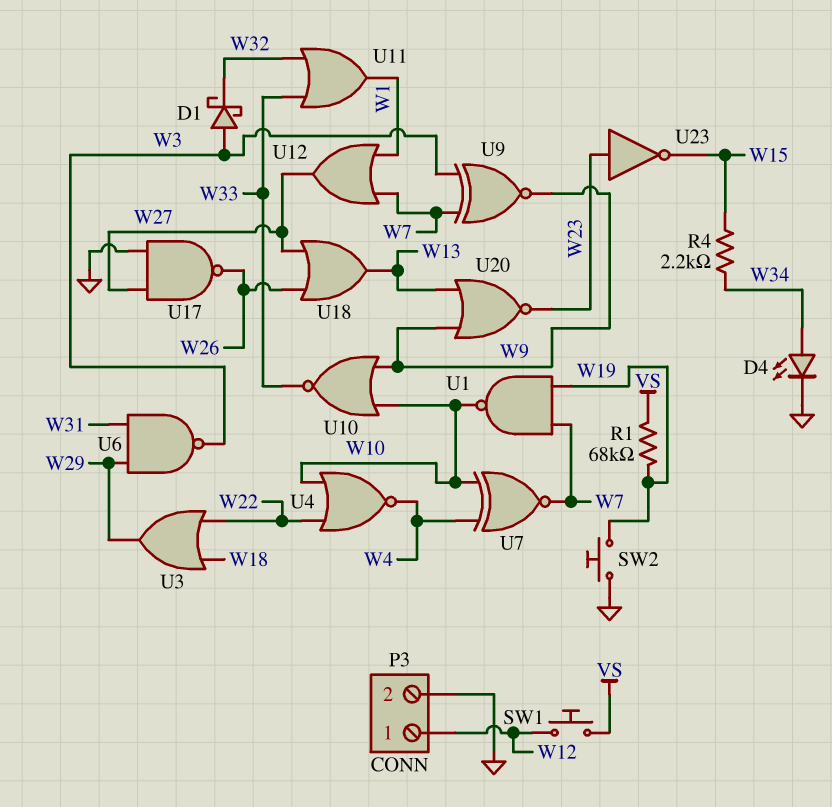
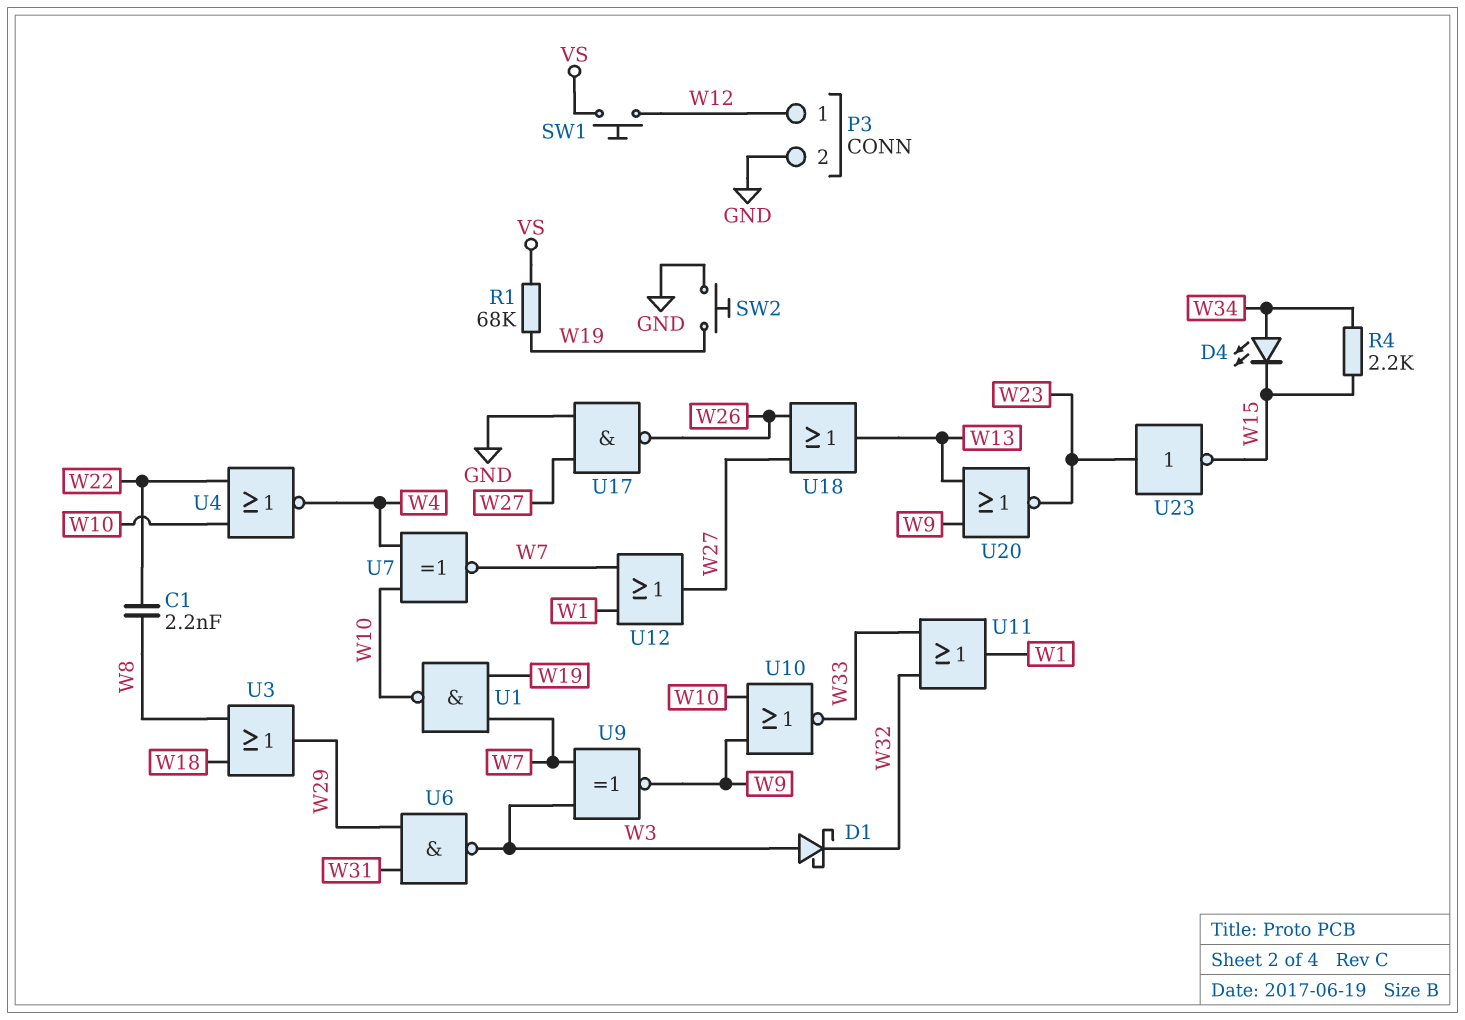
C1: none -> 2.2nF (W8, W22)
D4: LED (A W34, K GND) -> LED (A W34, K W15)
U3: OR (in W18, in W22, out W29) -> OR (in W8, in W18, out W29)

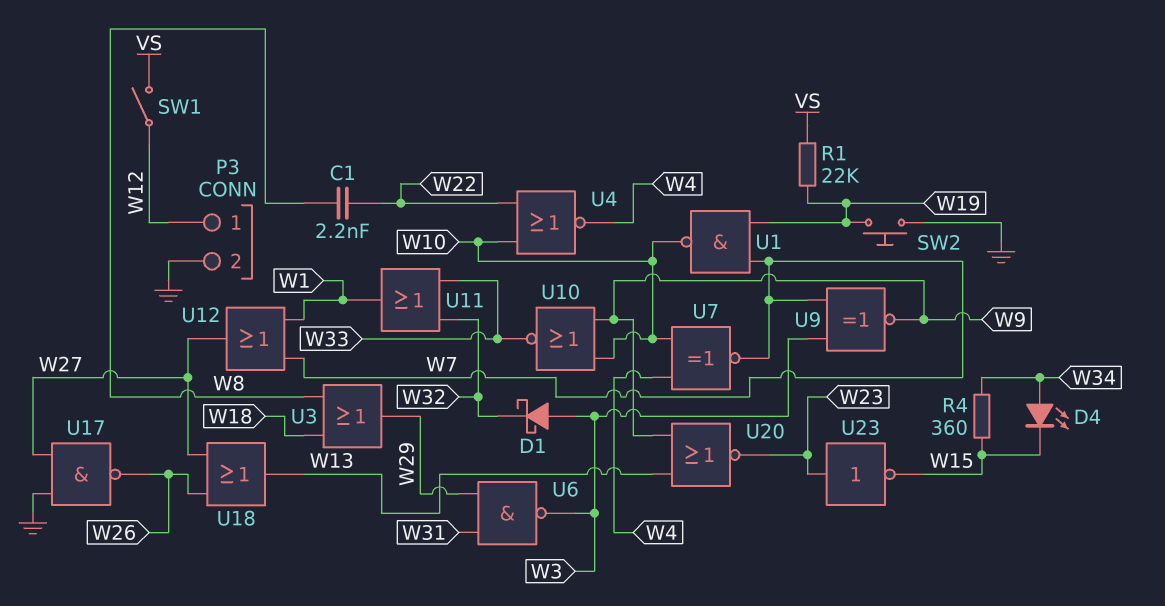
R1: 68k (VS, W19) -> 22k (VS, W19)
R4: 2.2k (W15, W34) -> 360 (W15, W34)
SW1: button (VS, W12) -> switch (VS, W12)

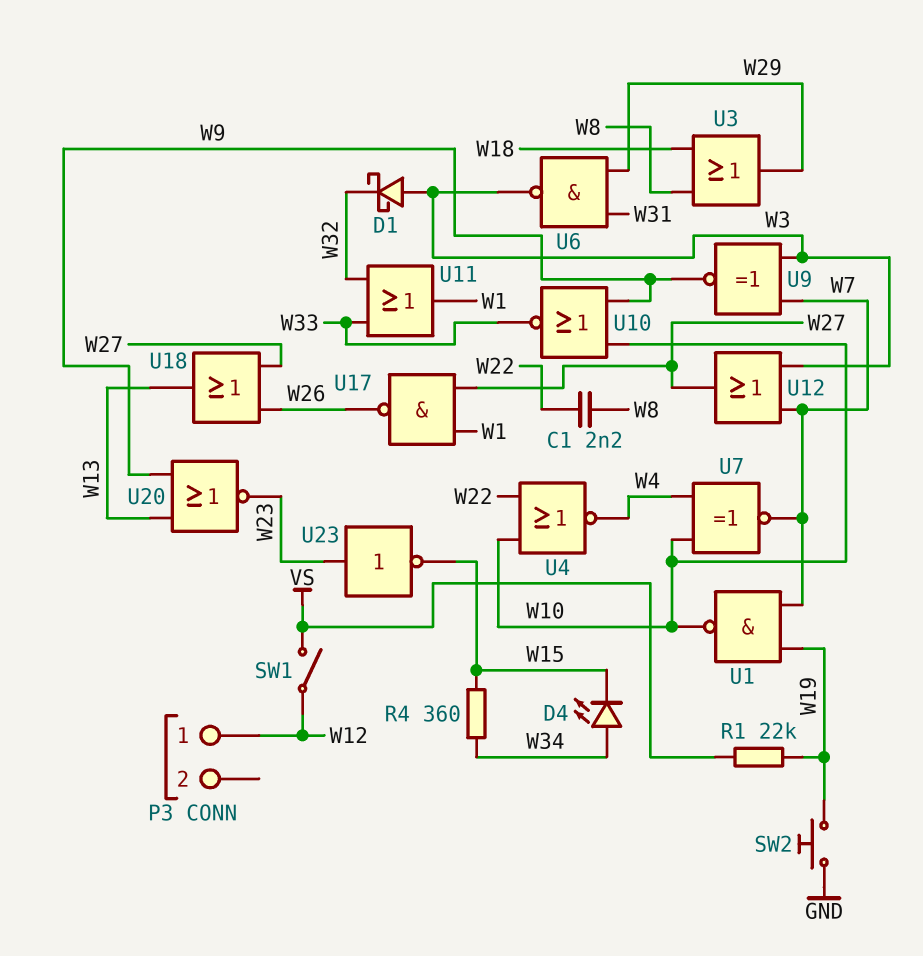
P3 pin 2: GND -> none
U12: OR (in W1, in W7, out W27) -> OR (in W3, in W7, out W27)
U17: NAND (in GND, in W27, out W26) -> NAND (in W1, in W27, out W26)

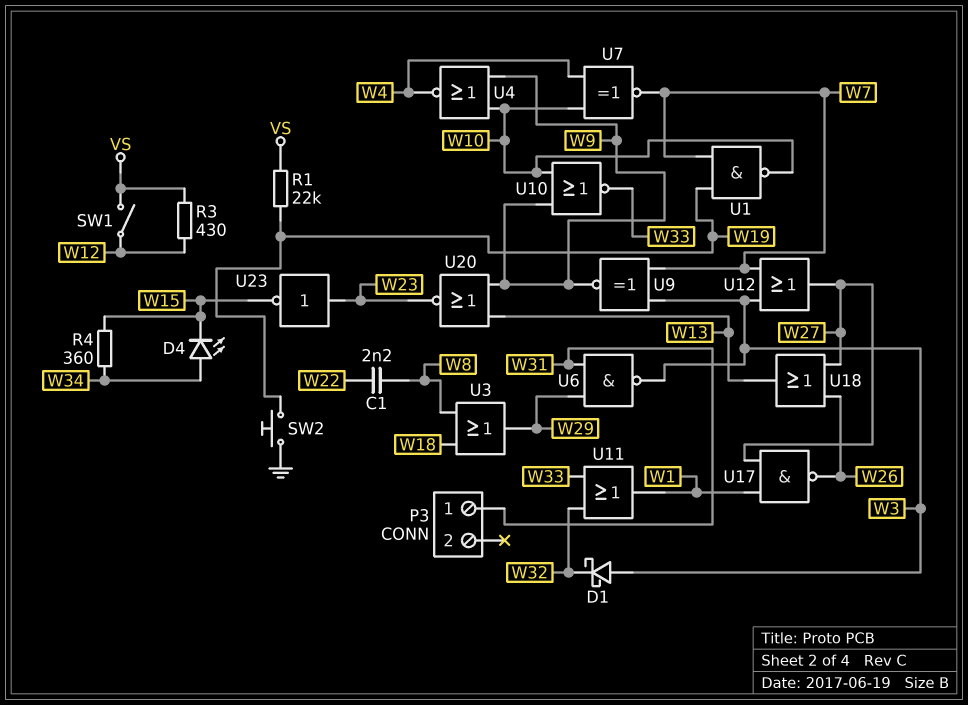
P3 pin 1: W12 -> W31
R3: none -> 430 (VS, W12)
U4: NOR (in W10, in W22, out W4) -> NOR (in W9, in W10, out W4)

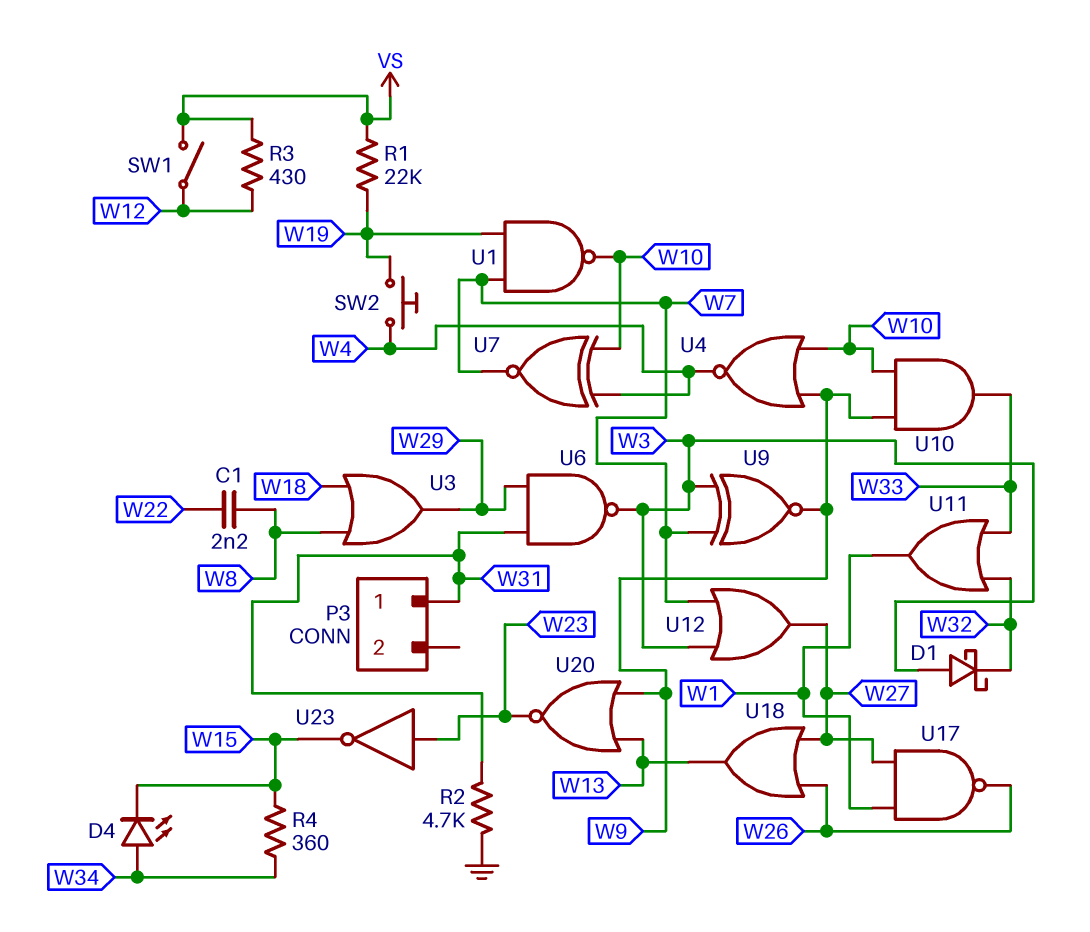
R2: none -> 4.7k (GND, W31)
SW2: button (GND, W19) -> button (W4, W19)
U10: NOR (in W9, in W10, out W33) -> AND (in W9, in W10, out W33)

